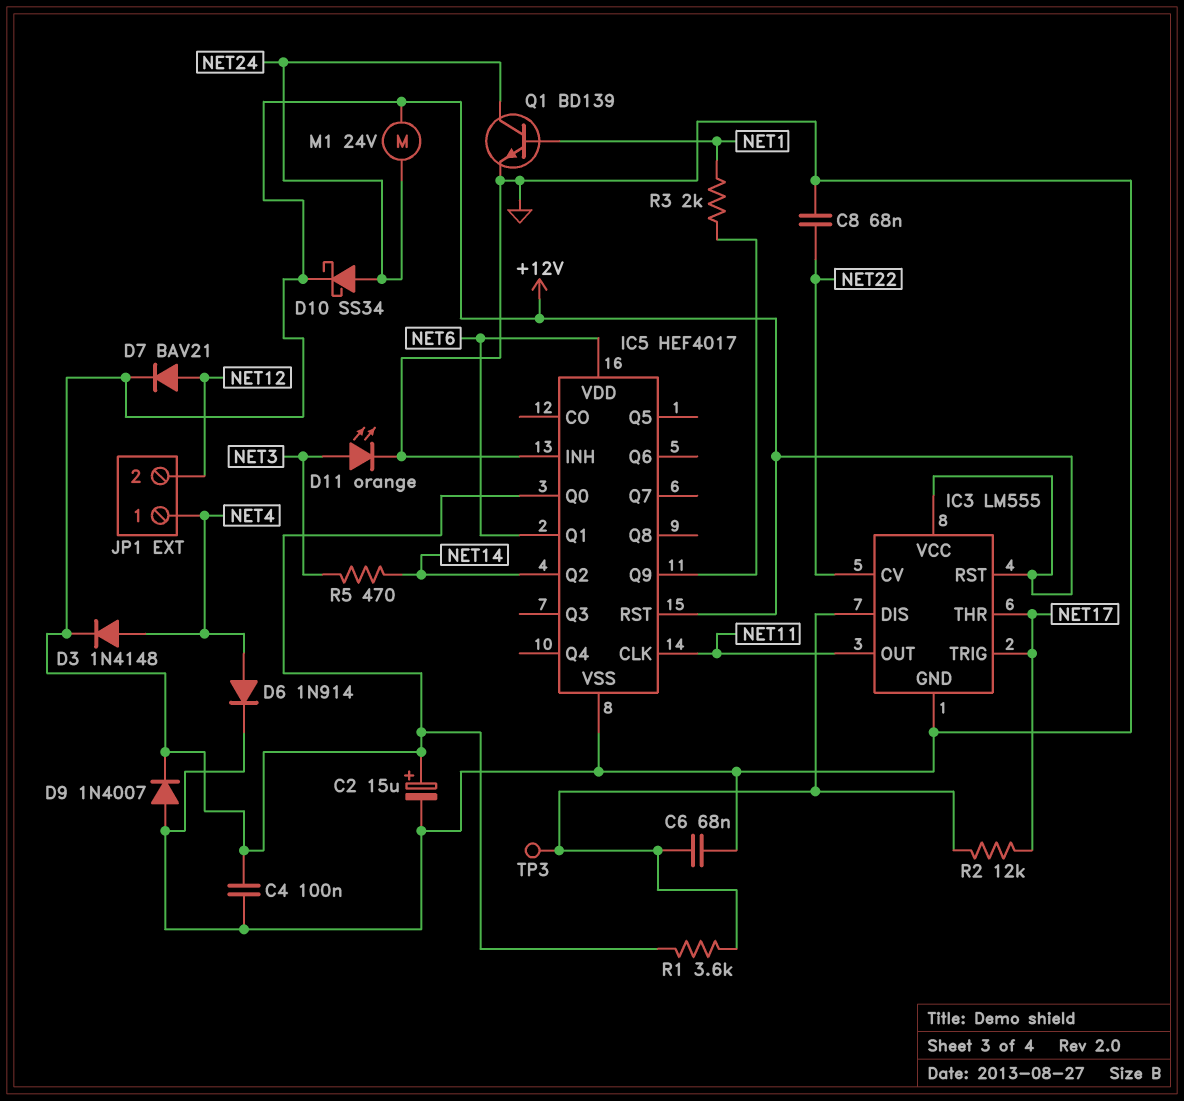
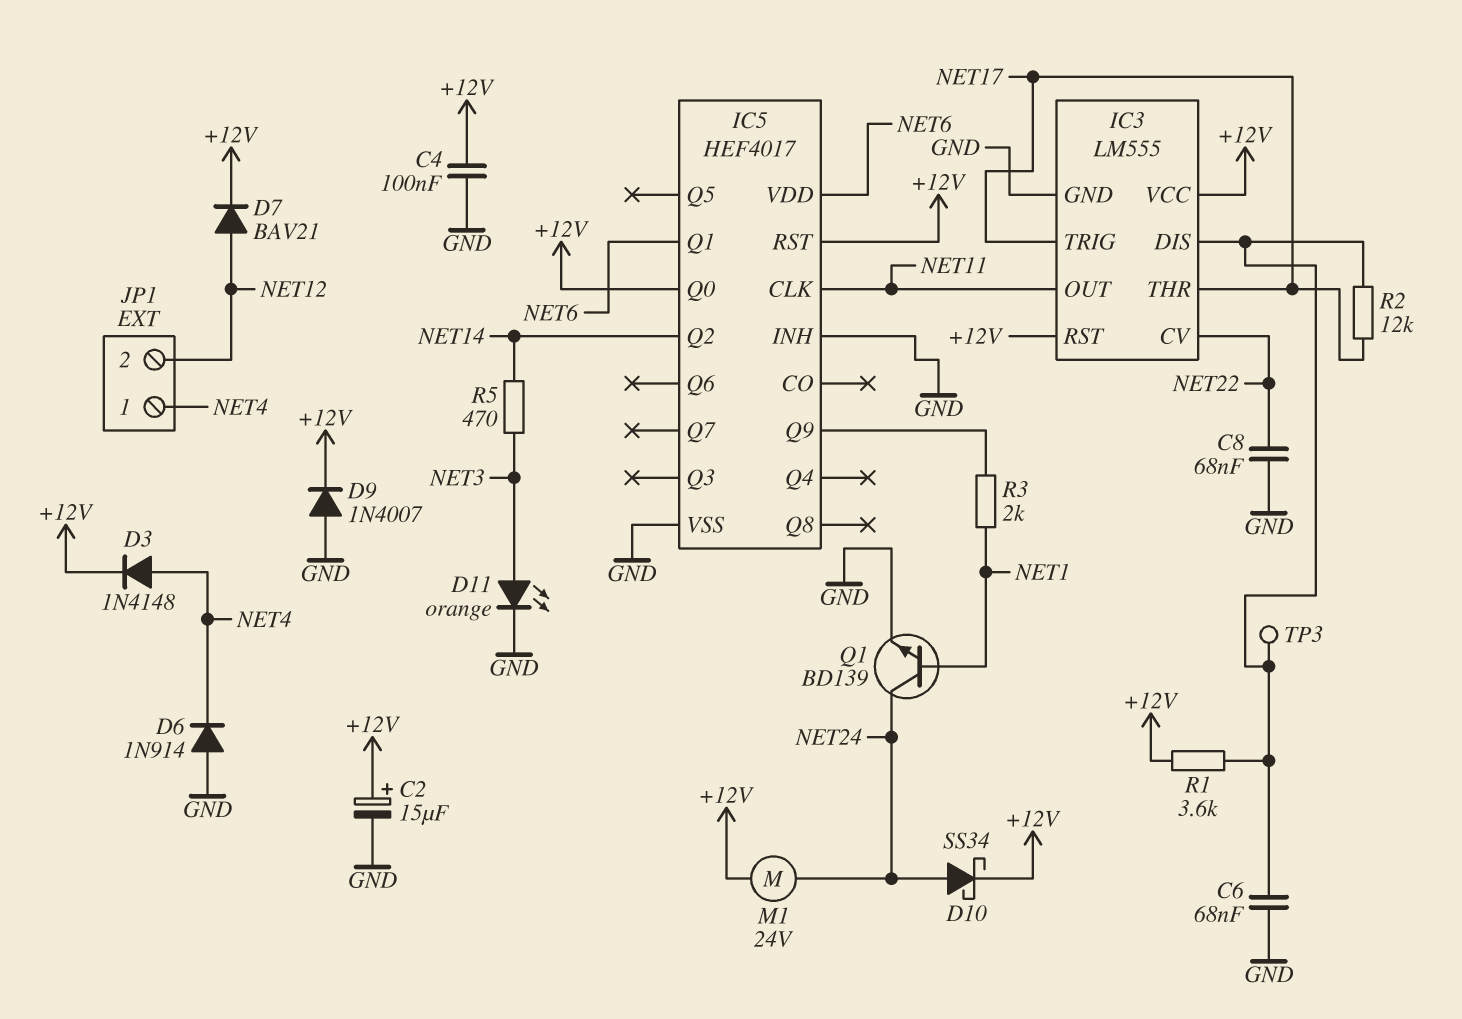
D6: diode 1N914 (A NET4, K GND) -> diode 1N914 (A GND, K NET4)

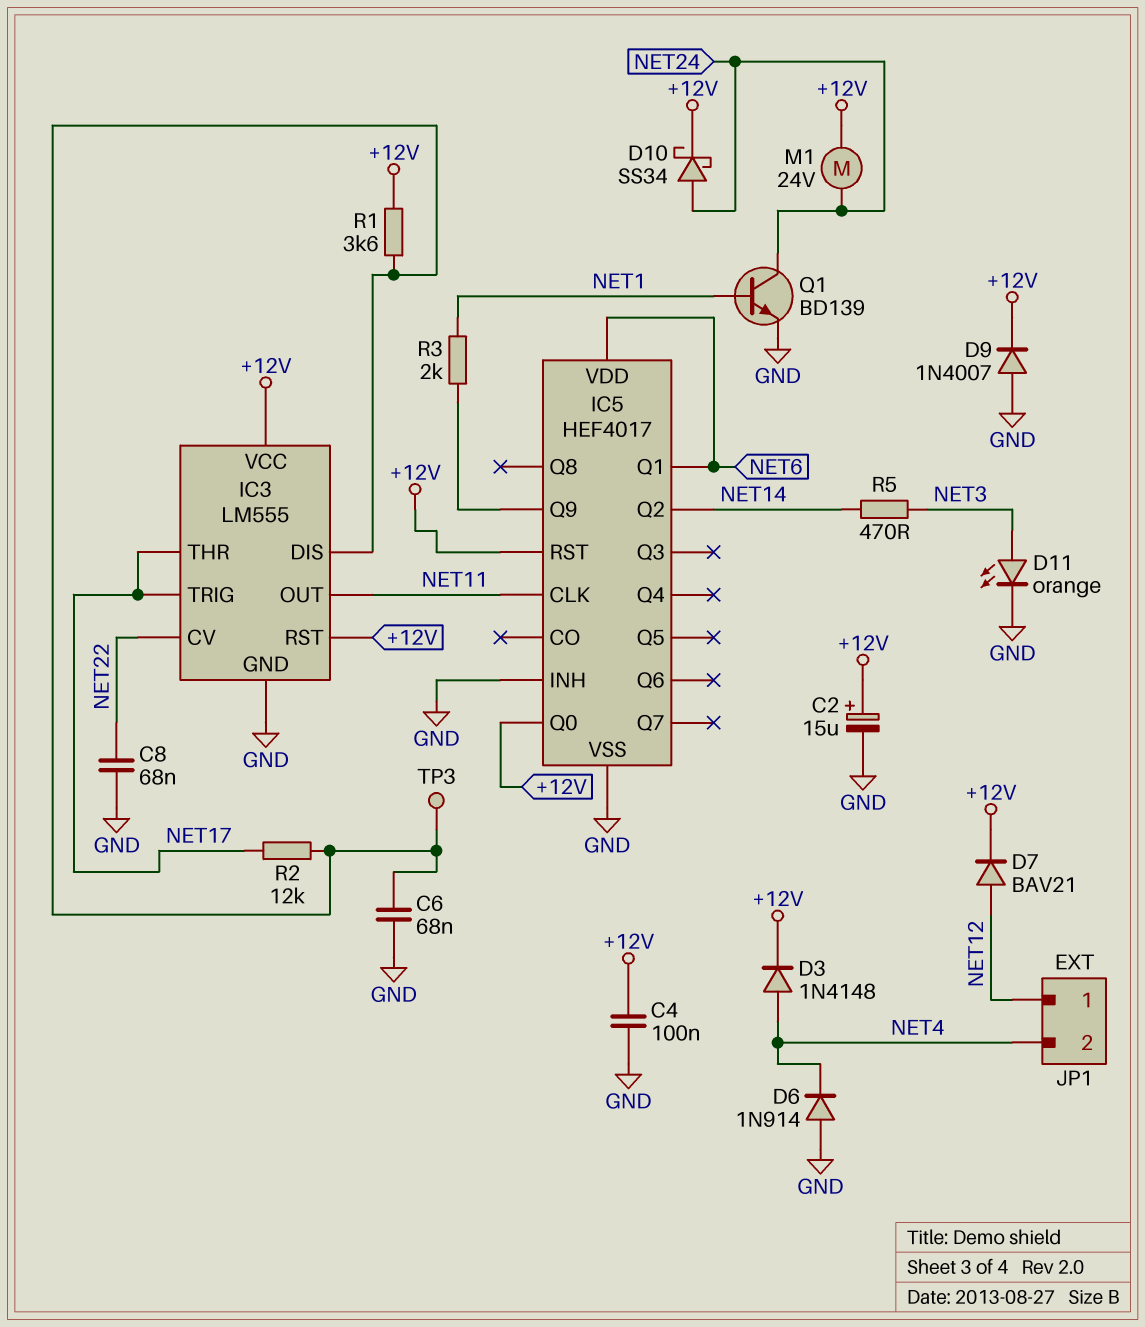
JP1 pin 1: NET4 -> NET12
JP1 pin 2: NET12 -> NET4

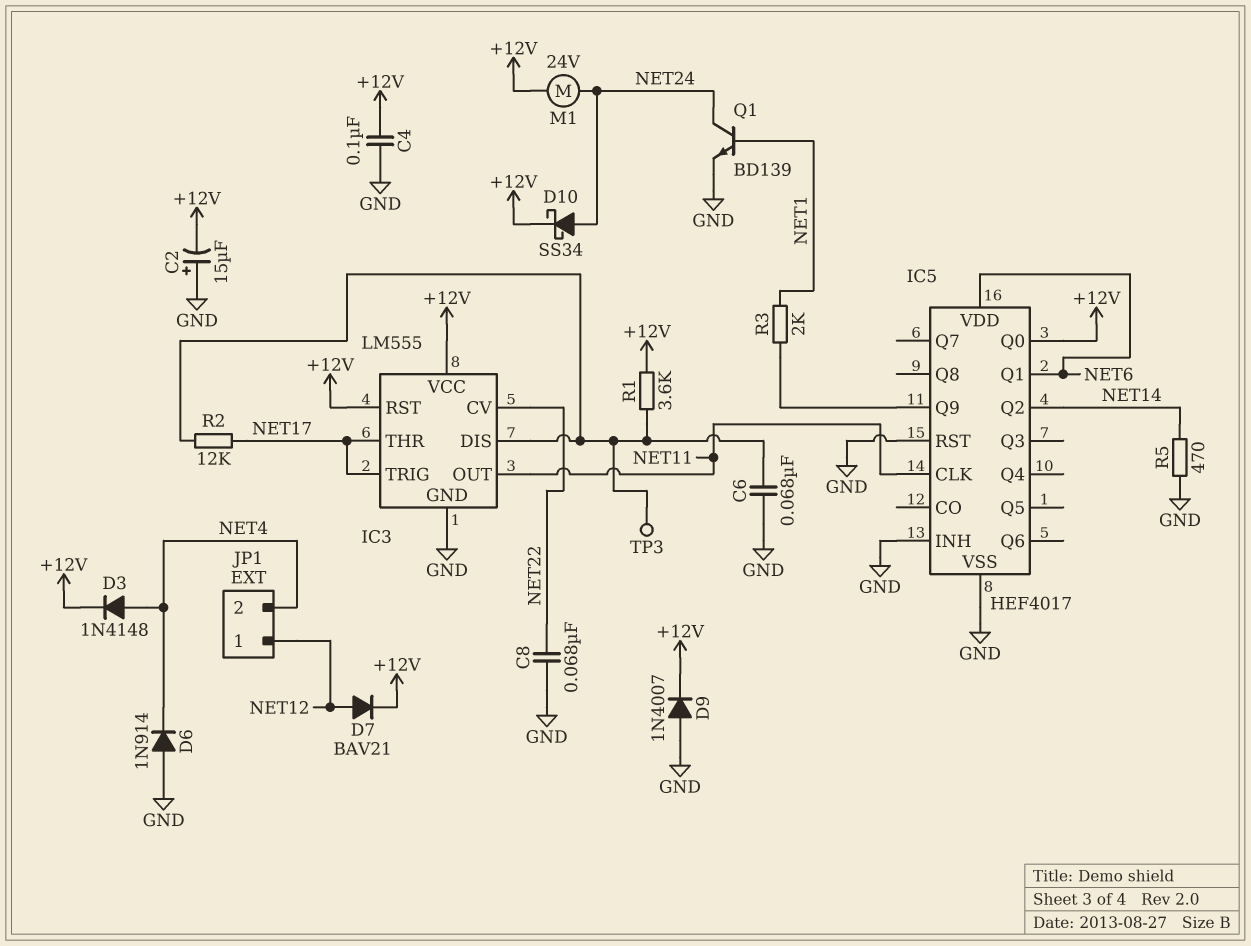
C2: 15uF (plus +12V, minus GND) -> 15uF (plus GND, minus +12V)
D11: LED orange (A NET3, K GND) -> none
IC5 pin RST: +12V -> GND
R5: 470 (NET3, NET14) -> 470 (GND, NET14)

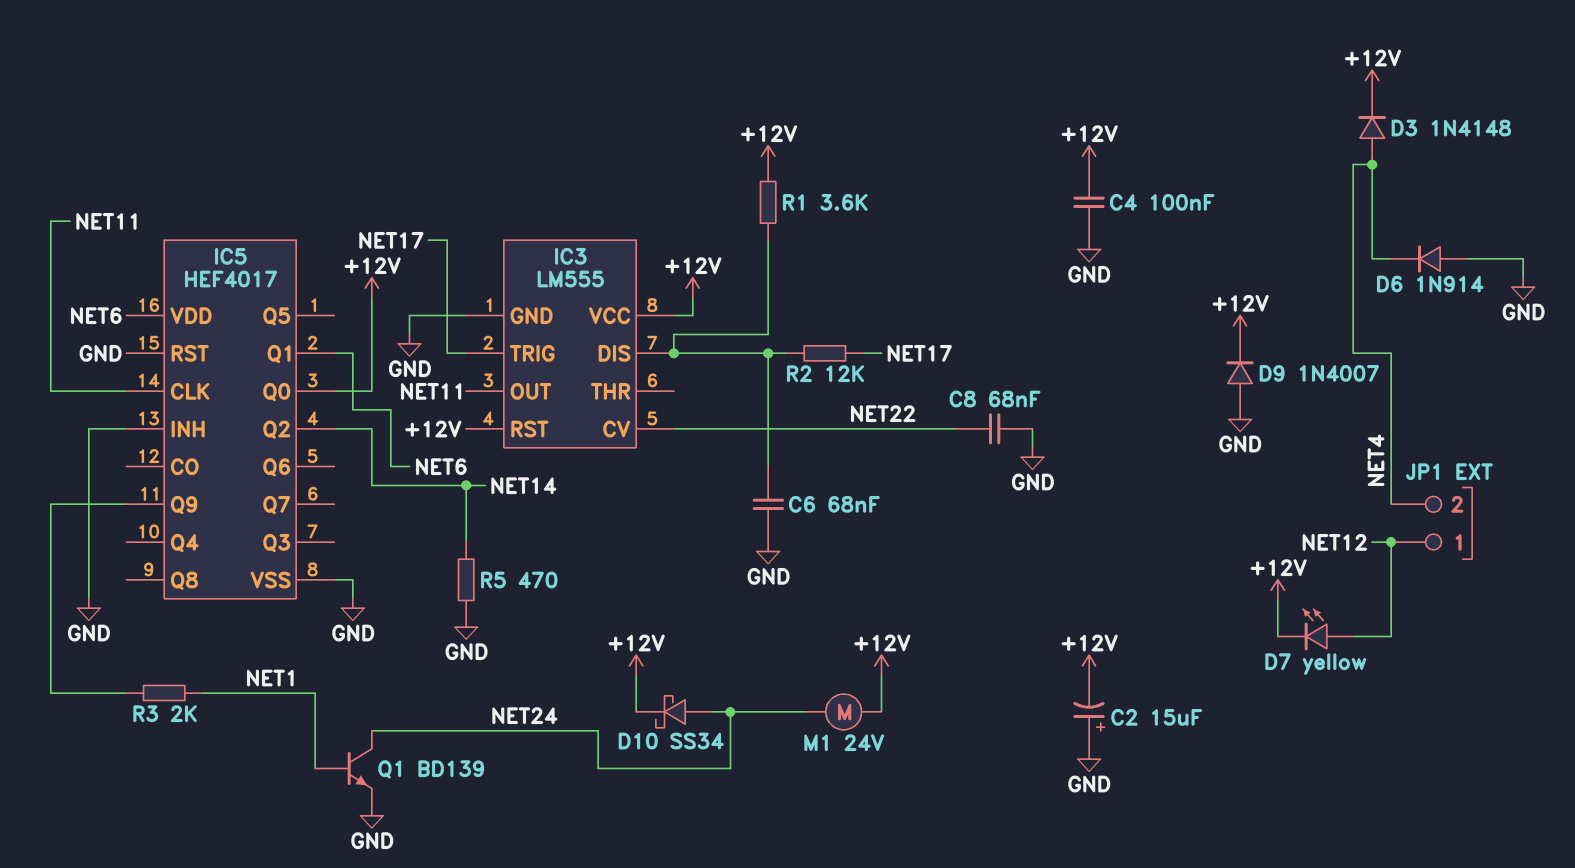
D7: diode BAV21 (A NET12, K +12V) -> LED yellow (A NET12, K +12V)
IC3 pin THR: NET17 -> none
TP3: test point (IC3/DIS) -> none

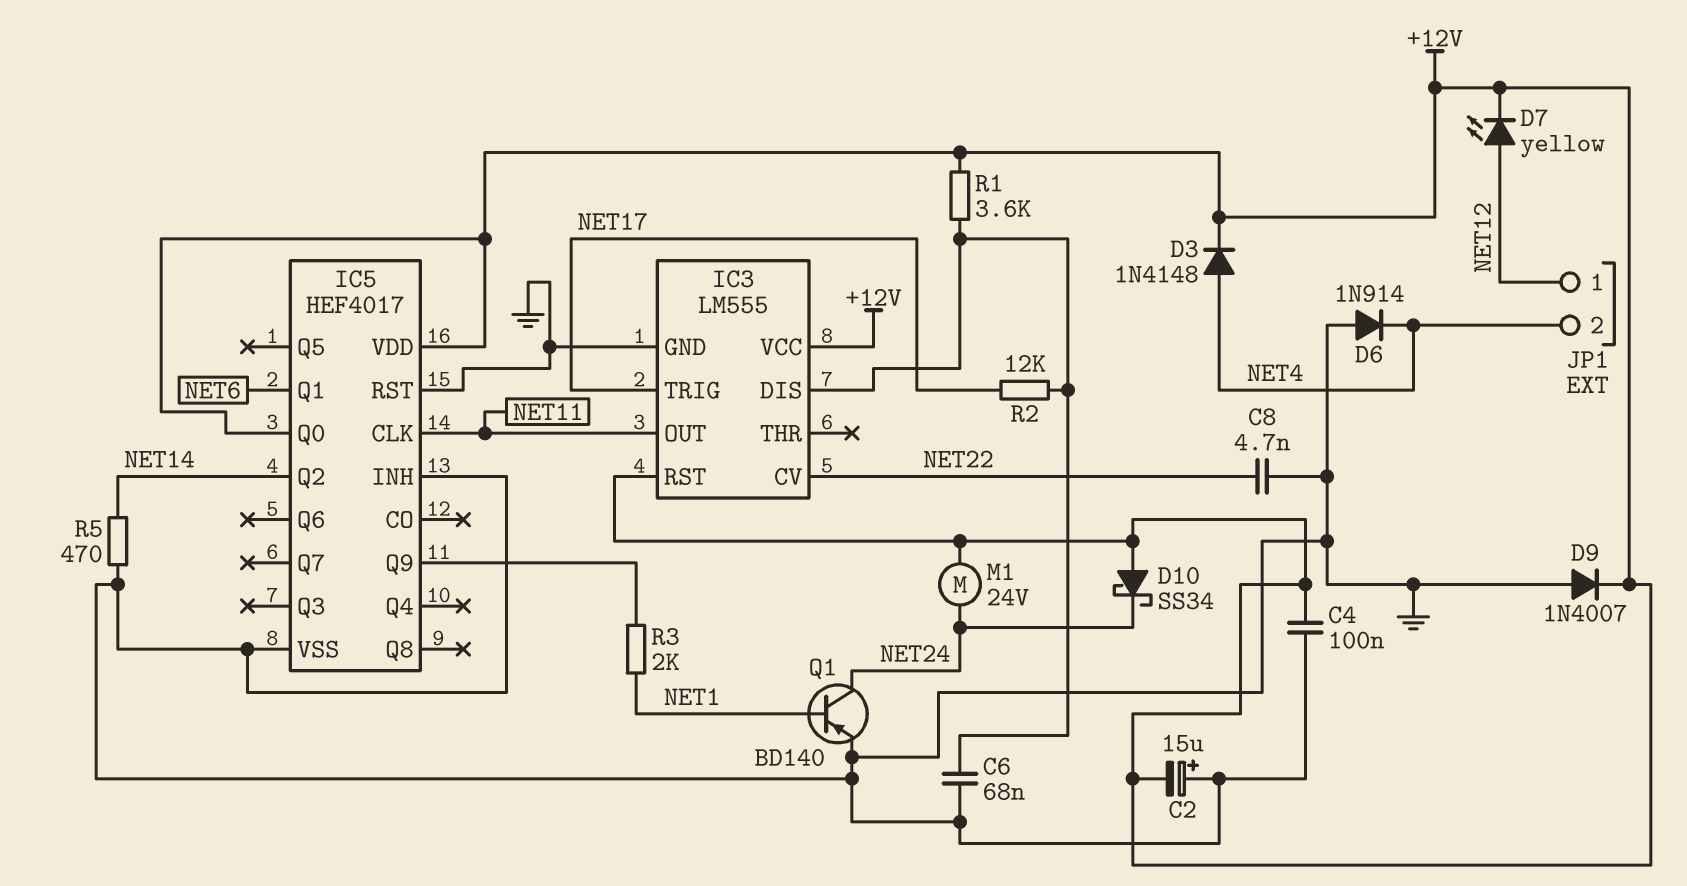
C8: 68nF (GND, NET22) -> 4.7nF (GND, NET22)
D10: schottky SS34 (A NET24, K +12V) -> schottky SS34 (A +12V, K NET24)
IC5 pin VDD: NET6 -> +12V
Q1: NPN BD139 (B NET1, C NET24, E GND) -> PNP BD140 (B NET1, C NET24, E GND)

